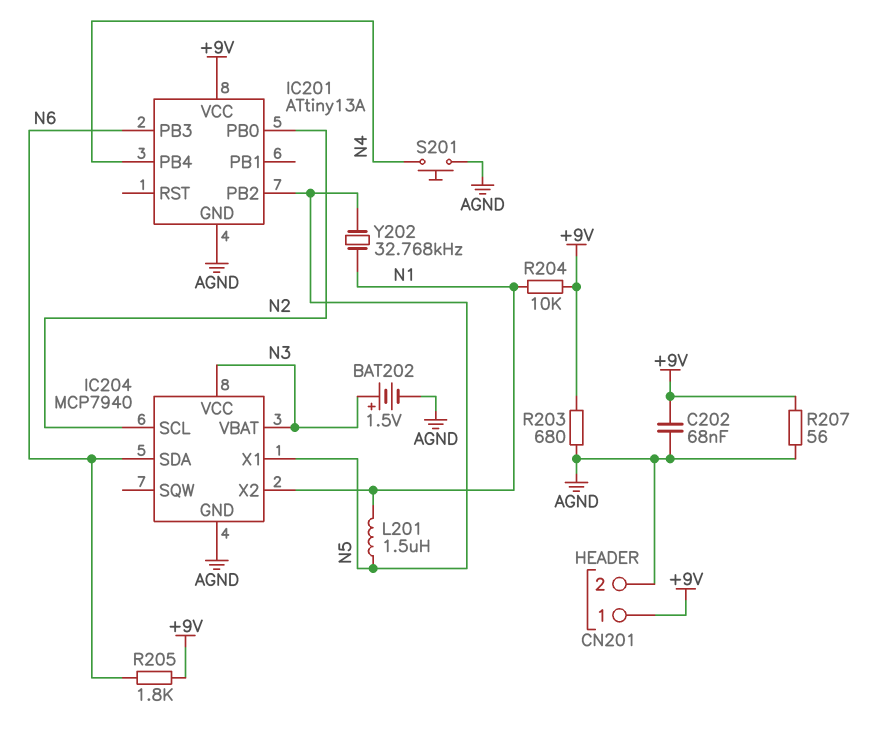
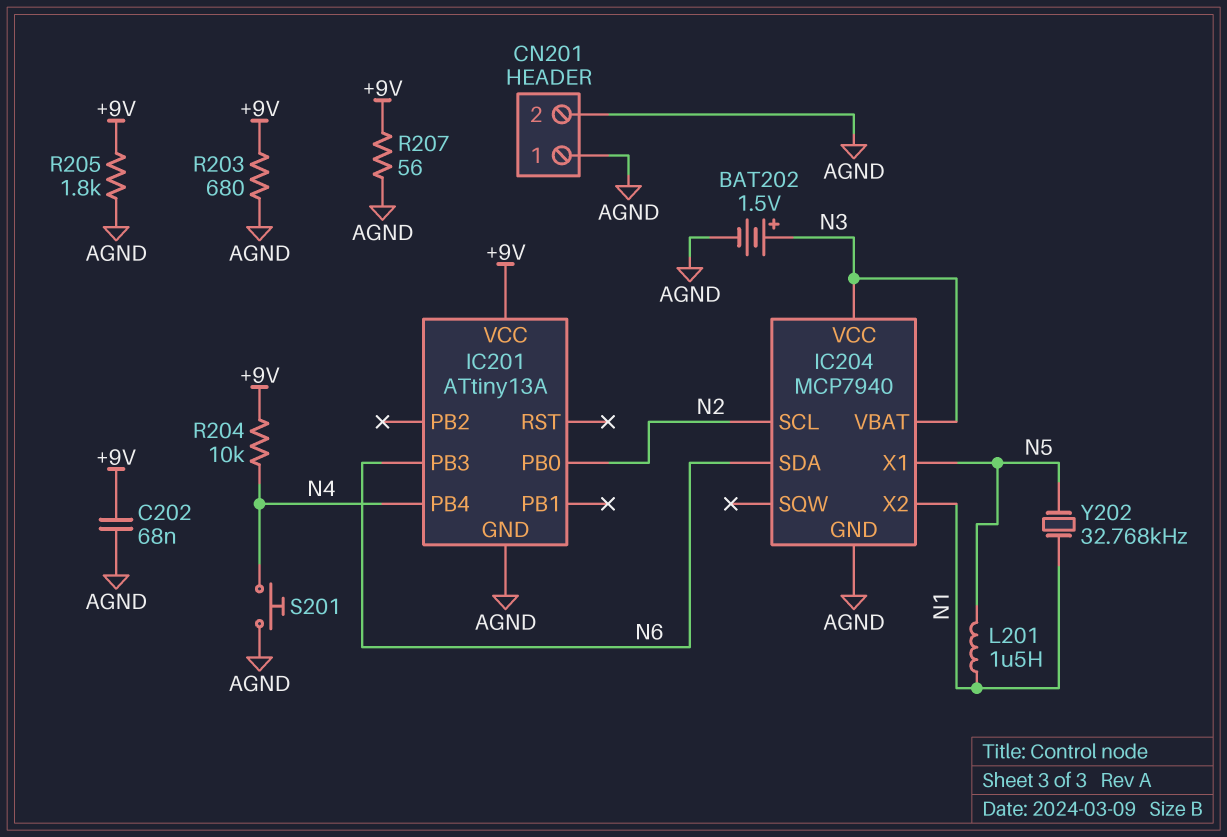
CN201 pin 1: +9V -> AGND
IC201 pin PB2: N5 -> none
R204: 10k (+9V, N1) -> 10k (+9V, N4)
R205: 1.8k (+9V, N6) -> 1.8k (+9V, AGND)

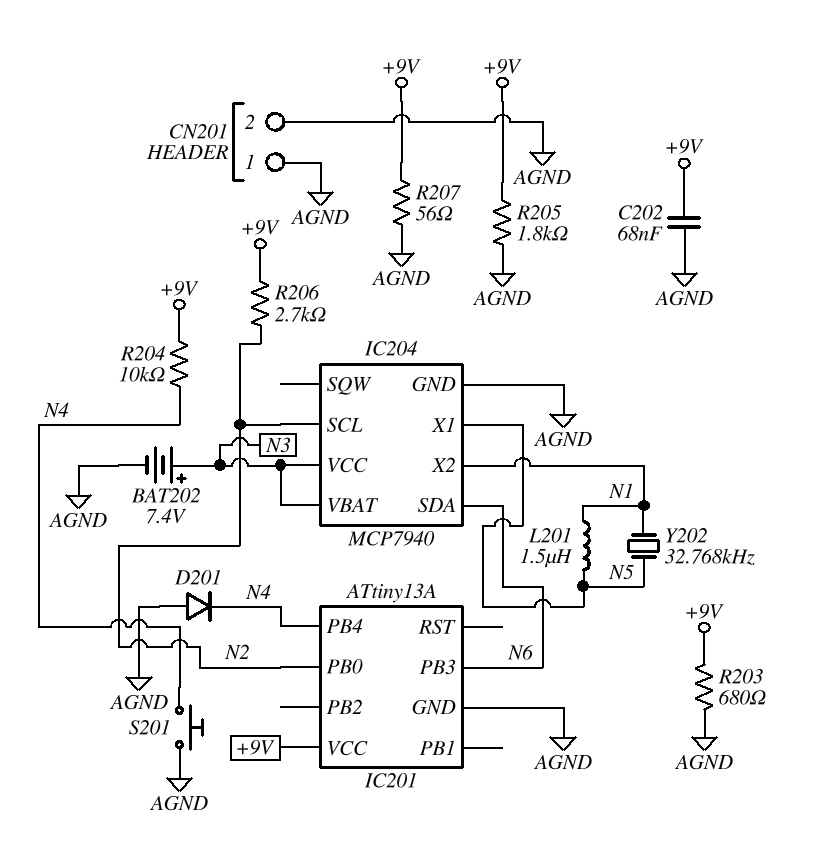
BAT202: 1.5V (plus N3, minus AGND) -> 7.4V (plus N3, minus AGND)
D201: none -> diode (A AGND, K N4)
R206: none -> 2.7k (+9V, N2)

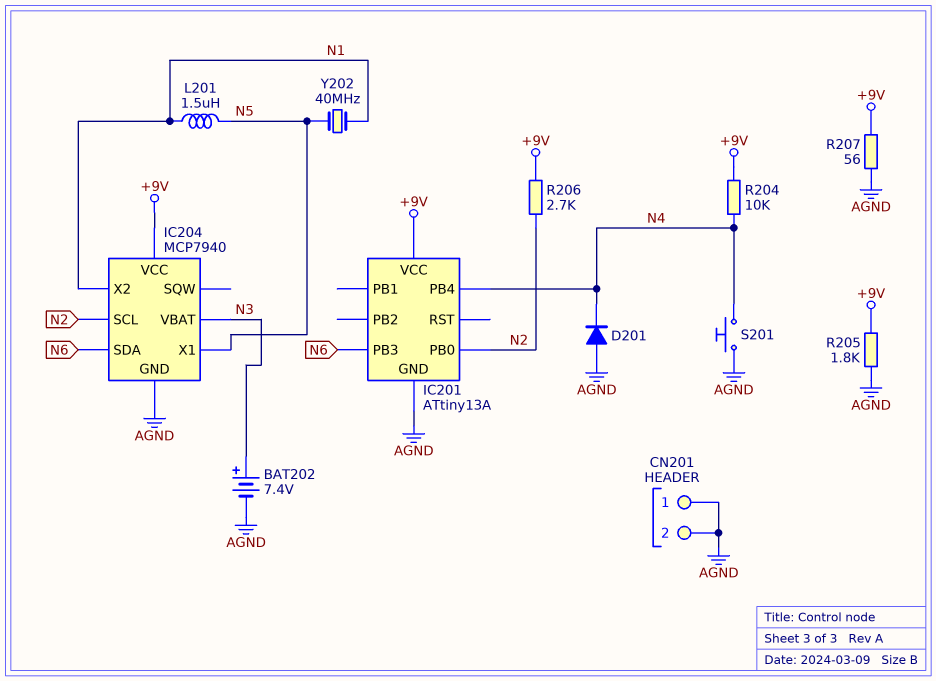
C202: 68nF (+9V, AGND) -> none
IC204 pin VCC: N3 -> +9V
R203: 680 (+9V, AGND) -> none
Y202: 32.768kHz (N1, N5) -> 40MHz (N1, N5)

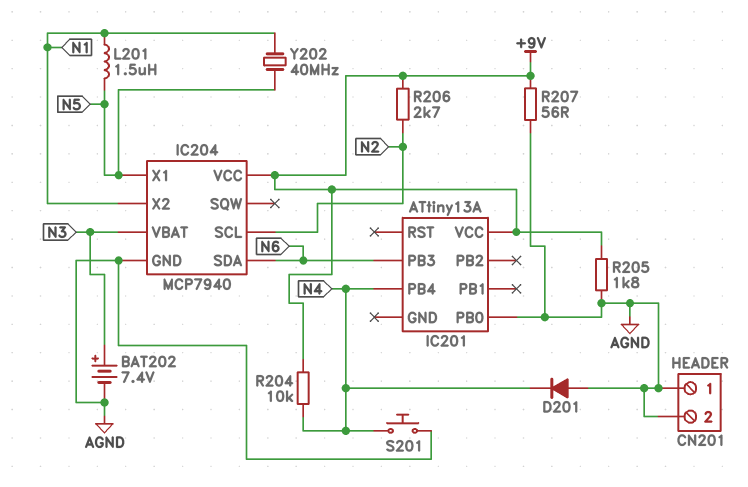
IC201 pin GND: AGND -> none
IC201 pin PB0: N2 -> AGND

